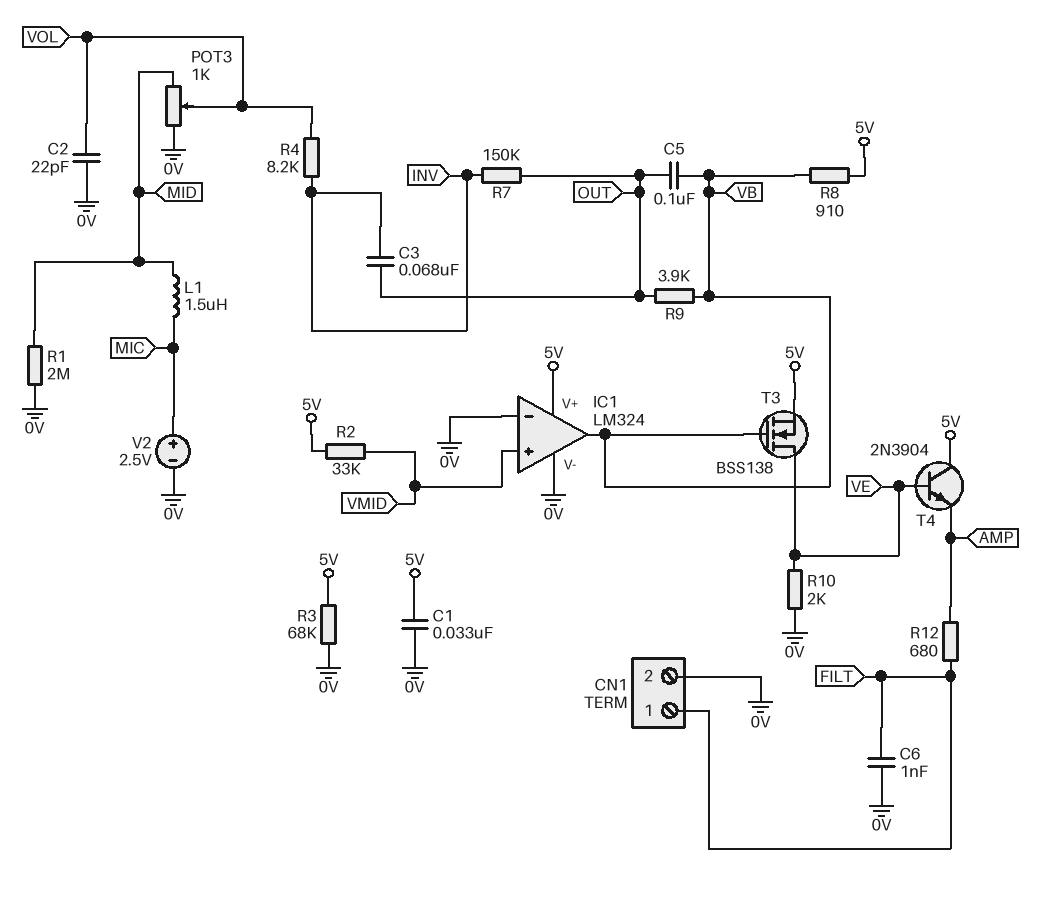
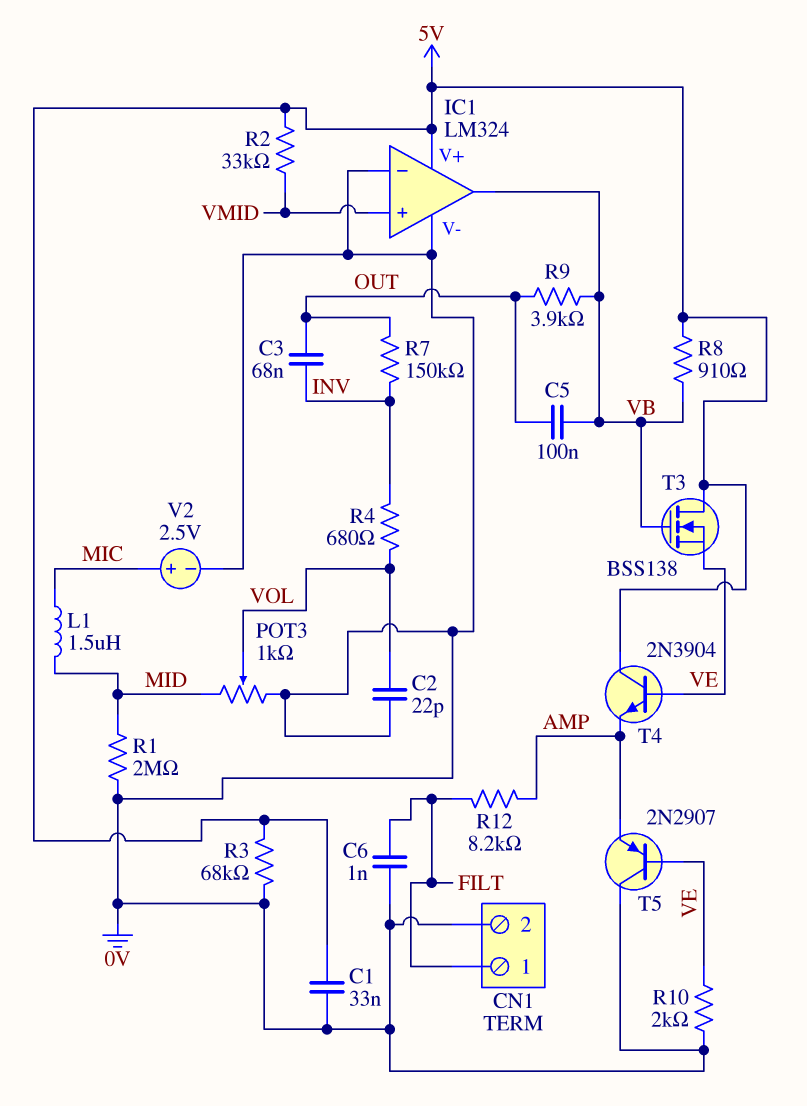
R4: 8.2k (INV, VOL) -> 680 (INV, VOL)
R12: 680 (AMP, FILT) -> 8.2k (AMP, FILT)
T3: NMOS BSS138 (G VB, D VE, S 5V) -> NMOS BSS138 (G VB, D 5V, S VE)
T5: none -> PNP 2N2907 (B VE, C 0V, E AMP)

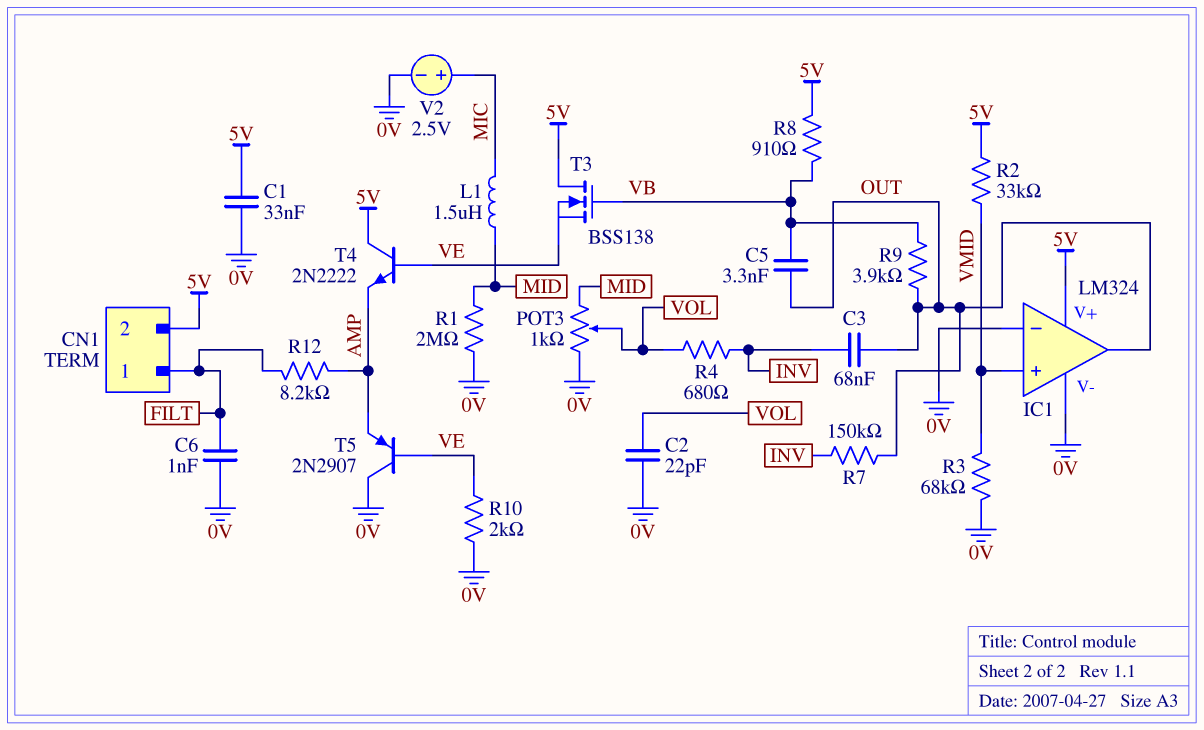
C5: 100nF (OUT, VB) -> 3.3nF (OUT, VB)
CN1 pin 2: 0V -> 5V
IC1 pin out: VB -> OUT
R3: 68k (0V, 5V) -> 68k (0V, VMID)
T4: NPN 2N3904 (B VE, C 5V, E AMP) -> NPN 2N2222 (B VE, C 5V, E AMP)

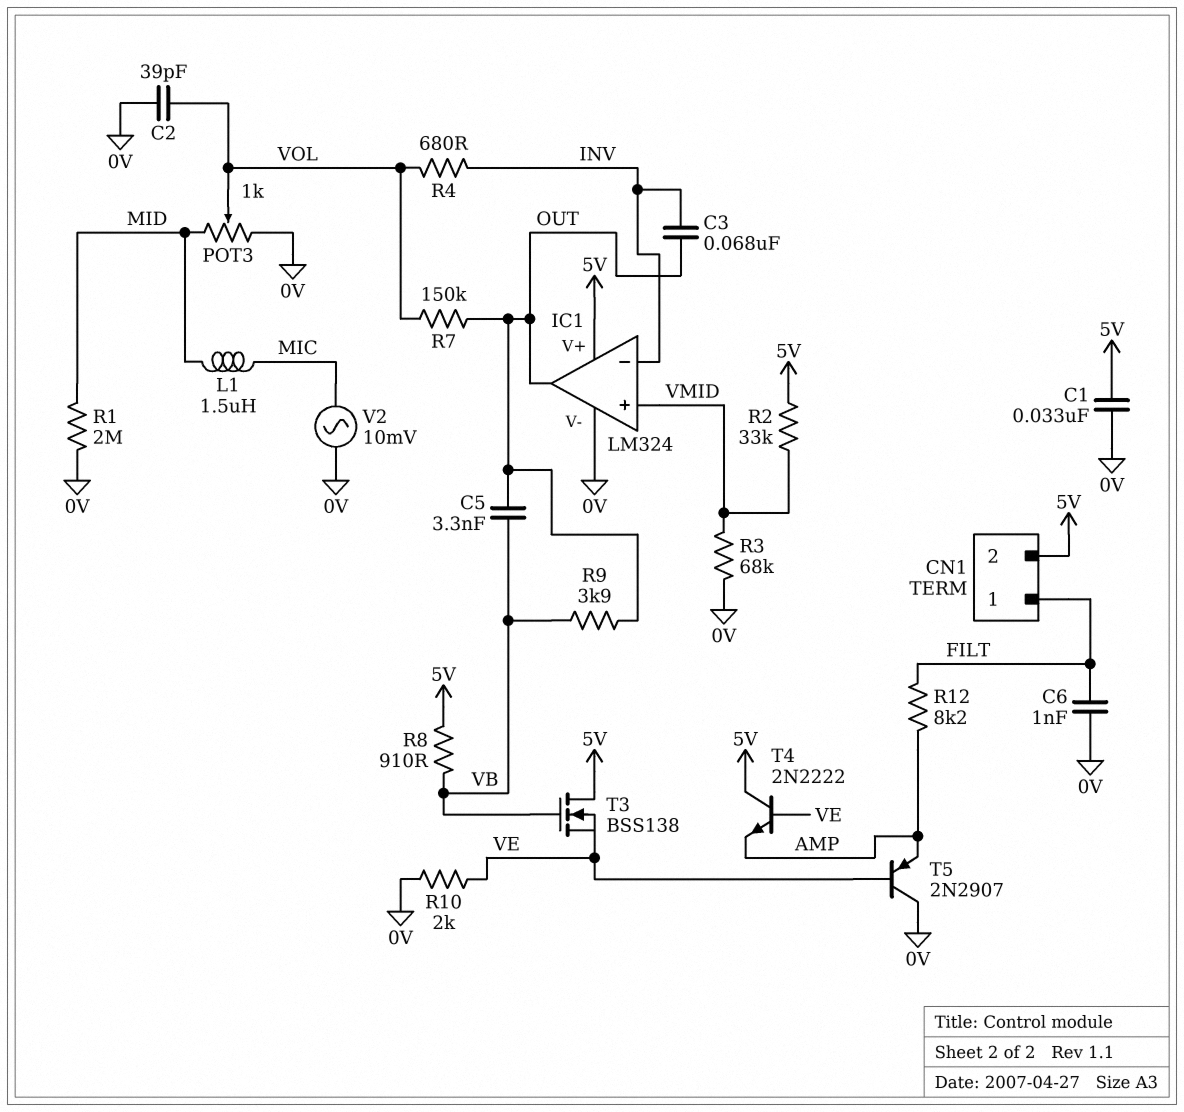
C2: 22pF (0V, VOL) -> 39pF (0V, VOL)
IC1 pin in-: 0V -> INV
R7: 150k (INV, OUT) -> 150k (OUT, VOL)
V2: 2.5V (plus MIC, minus 0V) -> AC 10mV (0V, MIC)

